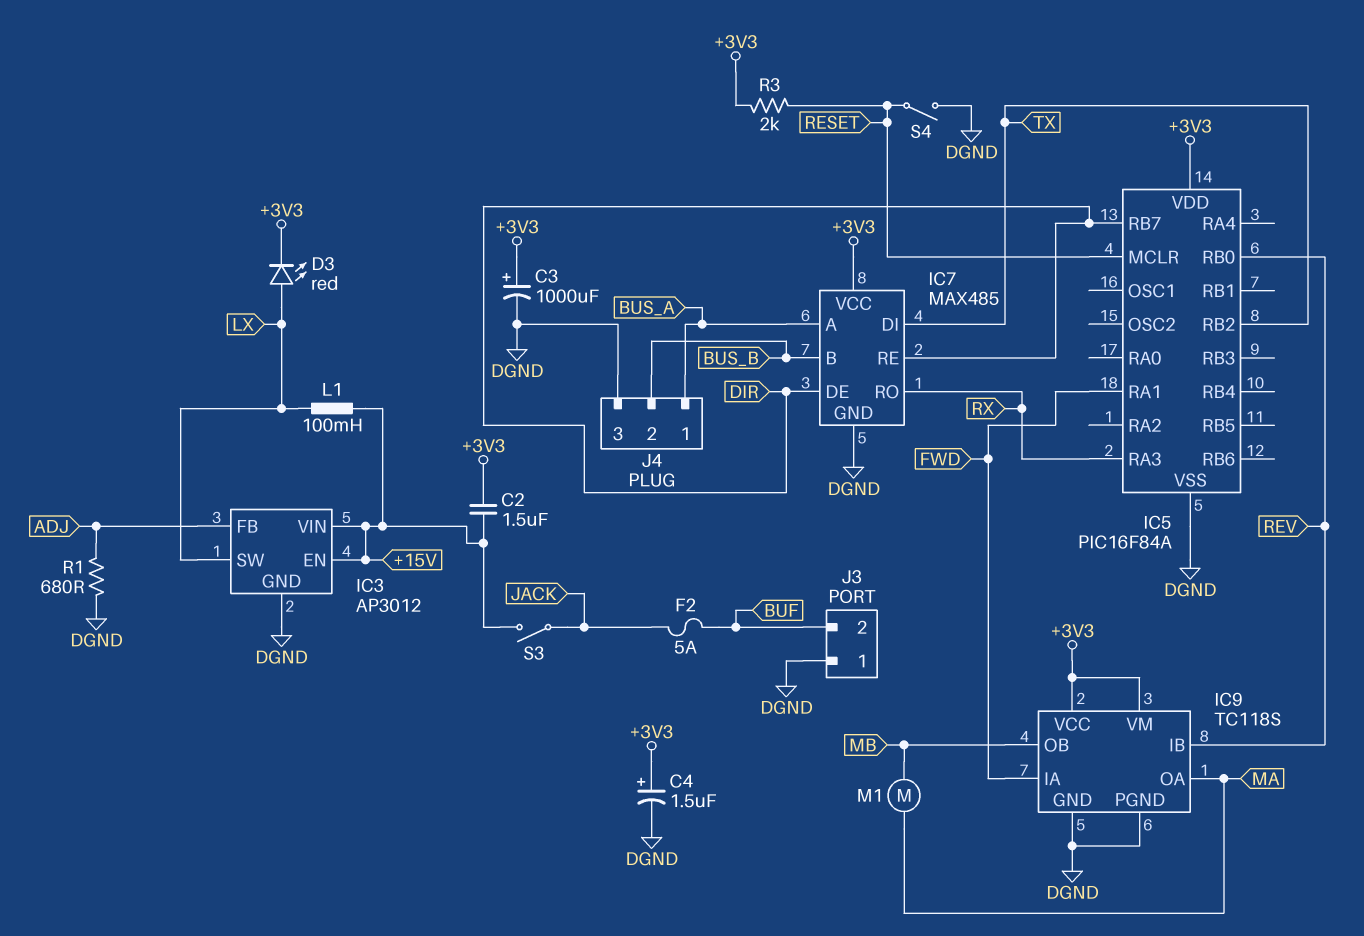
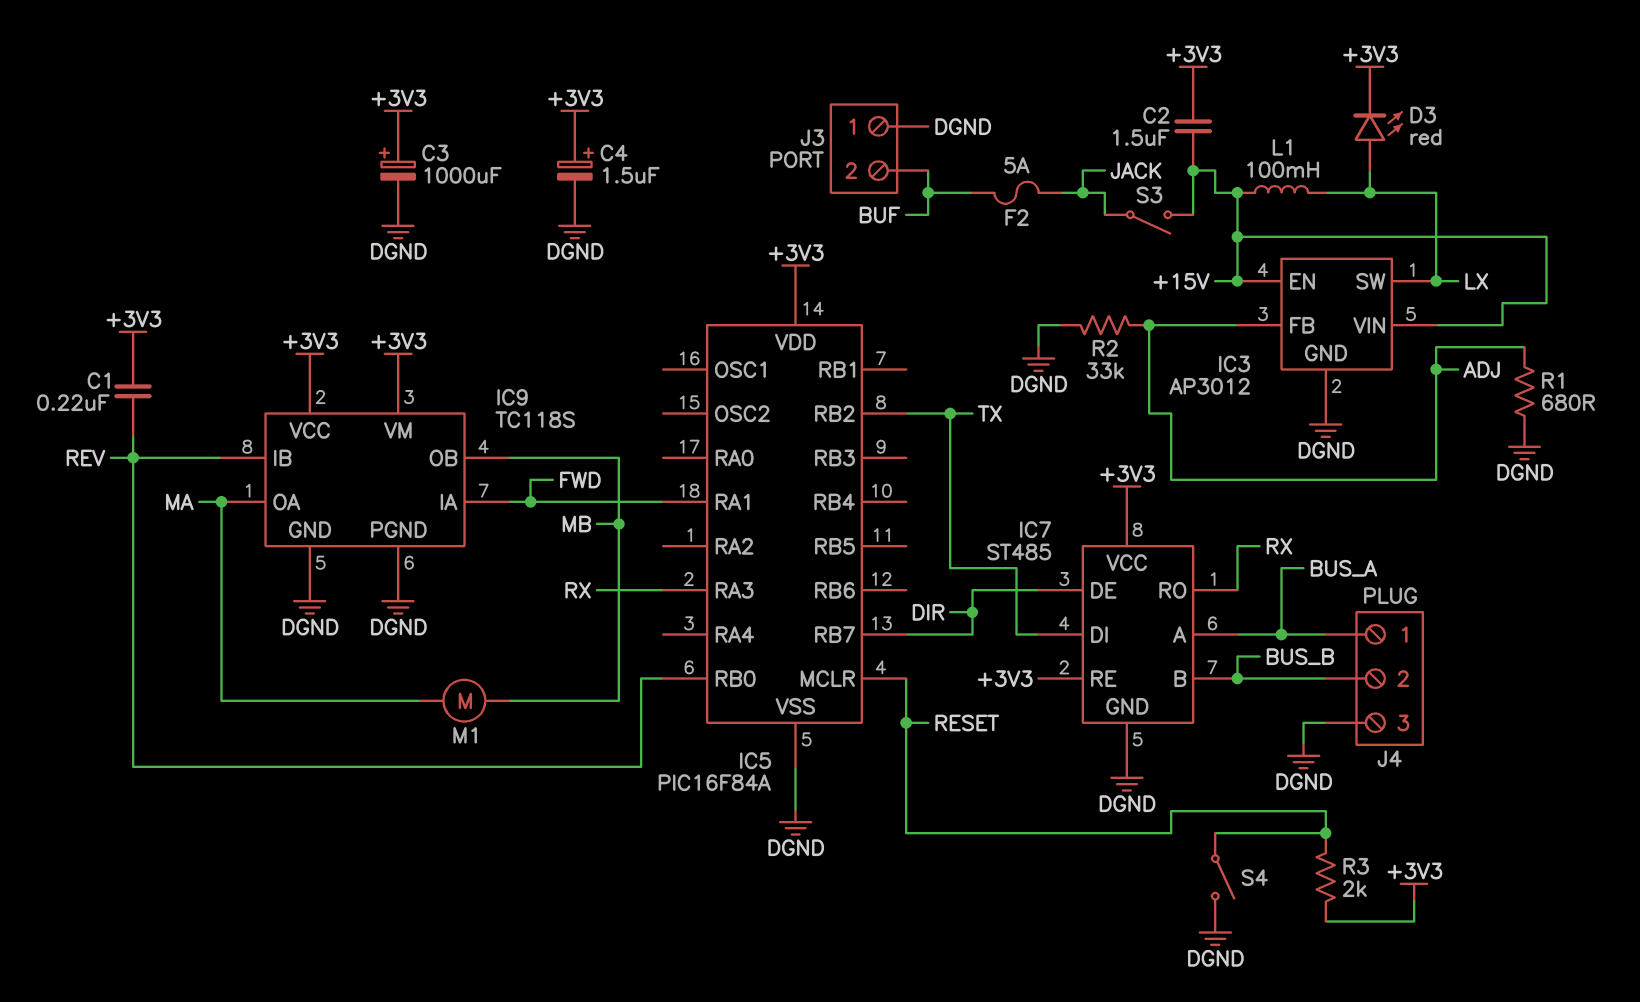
C1: none -> 220nF (+3V3, REV)
IC7: MAX485 -> ST485
IC7 pin RE: DIR -> +3V3
R2: none -> 33k (ADJ, DGND)

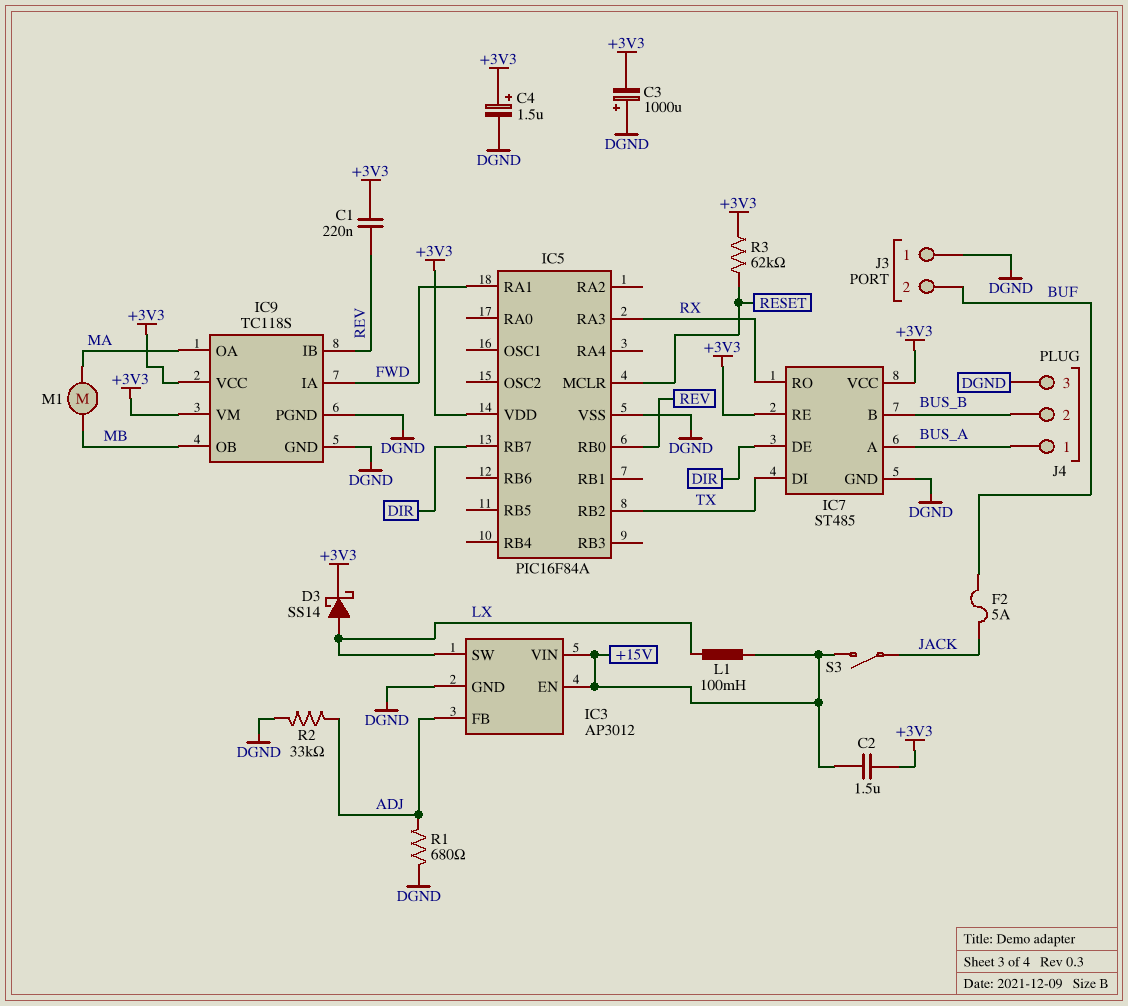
C3: 1000uF (plus +3V3, minus DGND) -> 1000uF (plus DGND, minus +3V3)
D3: LED red (A LX, K +3V3) -> schottky SS14 (A LX, K +3V3)
R3: 2k (+3V3, RESET) -> 62k (+3V3, RESET)
S4: switch (DGND, RESET) -> none

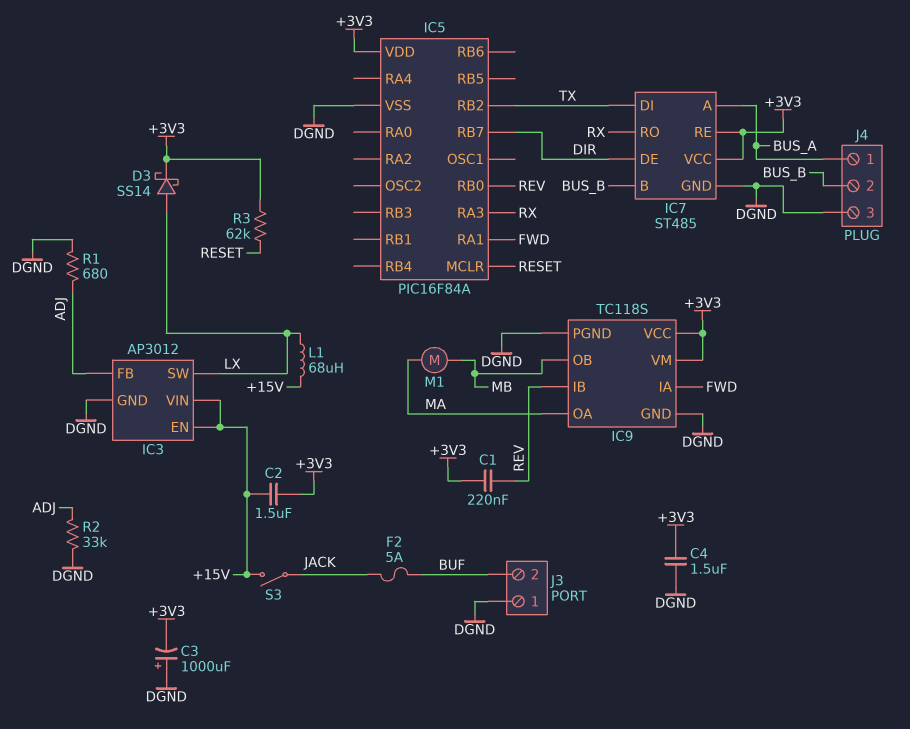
C4: 1.5uF (plus +3V3, minus DGND) -> 1.5uF (+3V3, DGND)
L1: 100mH (+15V, LX) -> 68uH (+15V, LX)

